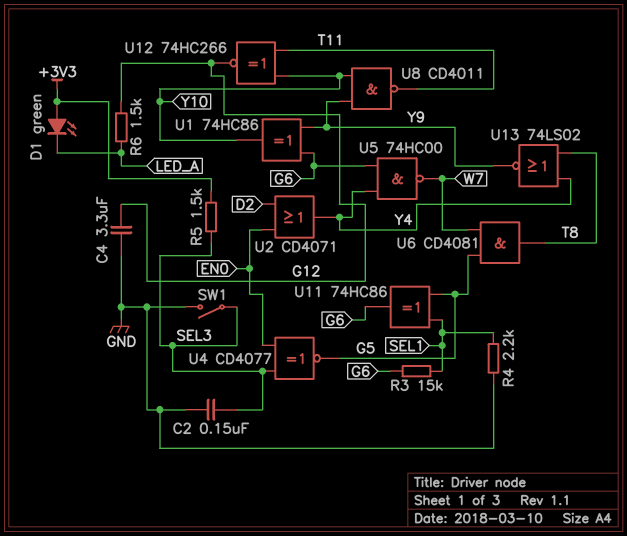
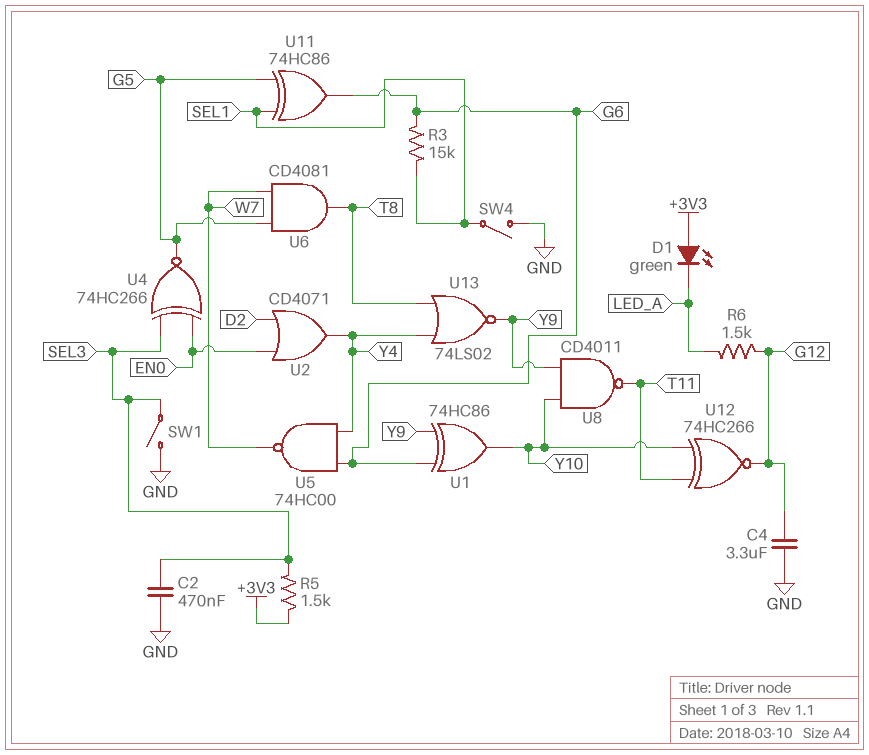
C2: 150nF (GND, SEL3) -> 470nF (GND, SEL3)
R4: 2.2k (GND, SEL1) -> none
SW4: none -> switch (GND, SEL1)
U4: XNOR CD4077 (in EN0, in SEL3, out G5) -> XNOR 74HC266 (in EN0, in SEL3, out G5)

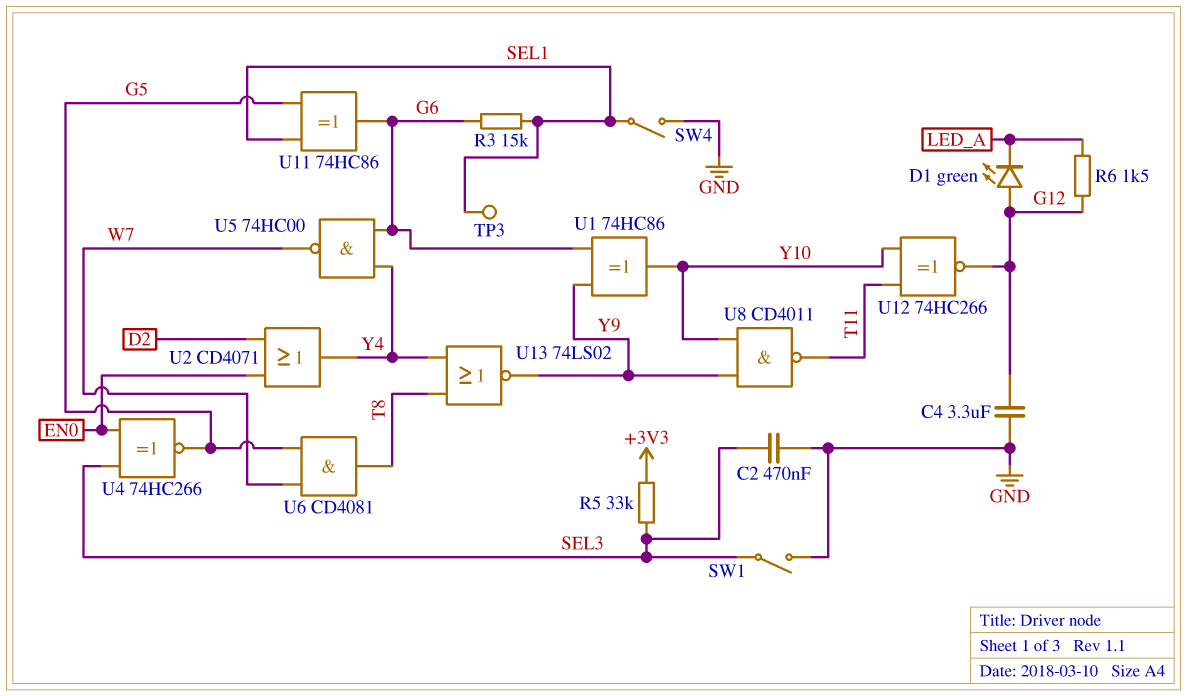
D1: LED green (A +3V3, K LED_A) -> LED green (A G12, K LED_A)
R5: 1.5k (+3V3, SEL3) -> 33k (+3V3, SEL3)
TP3: none -> test point (SEL1)

